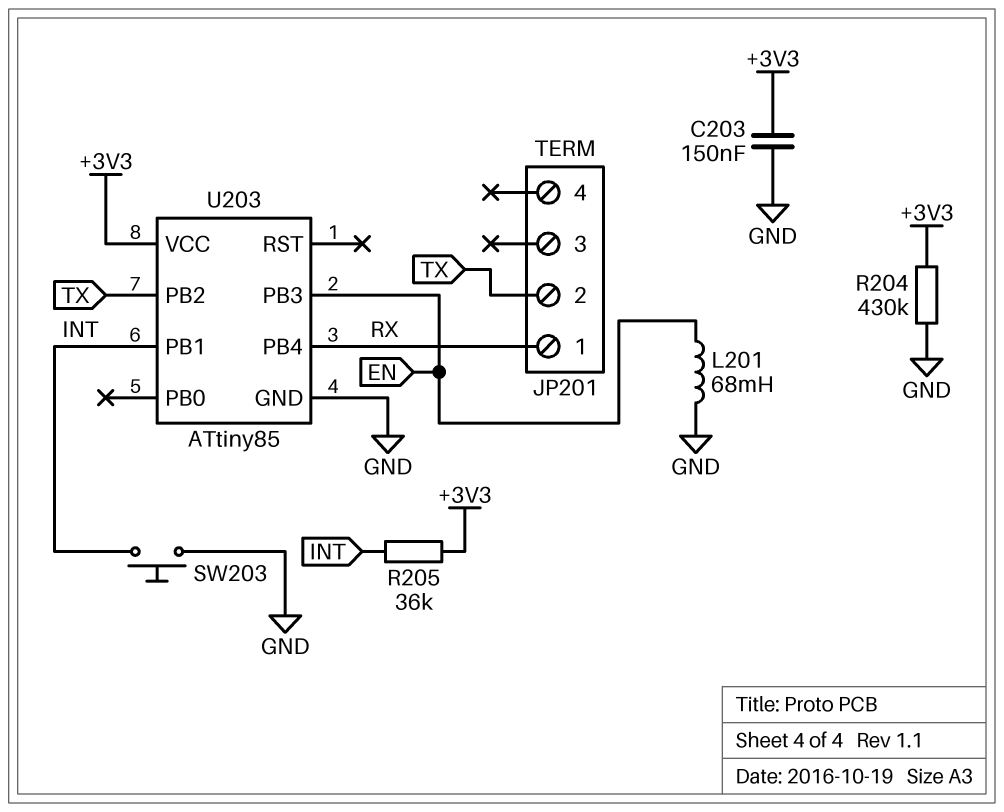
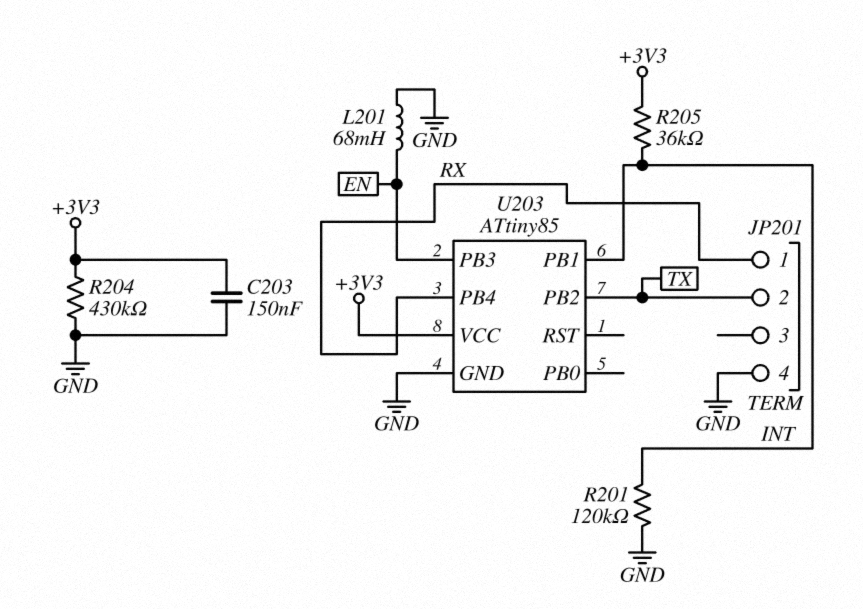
JP201 pin 4: none -> GND
R201: none -> 120k (GND, INT)
SW203: button (GND, INT) -> none

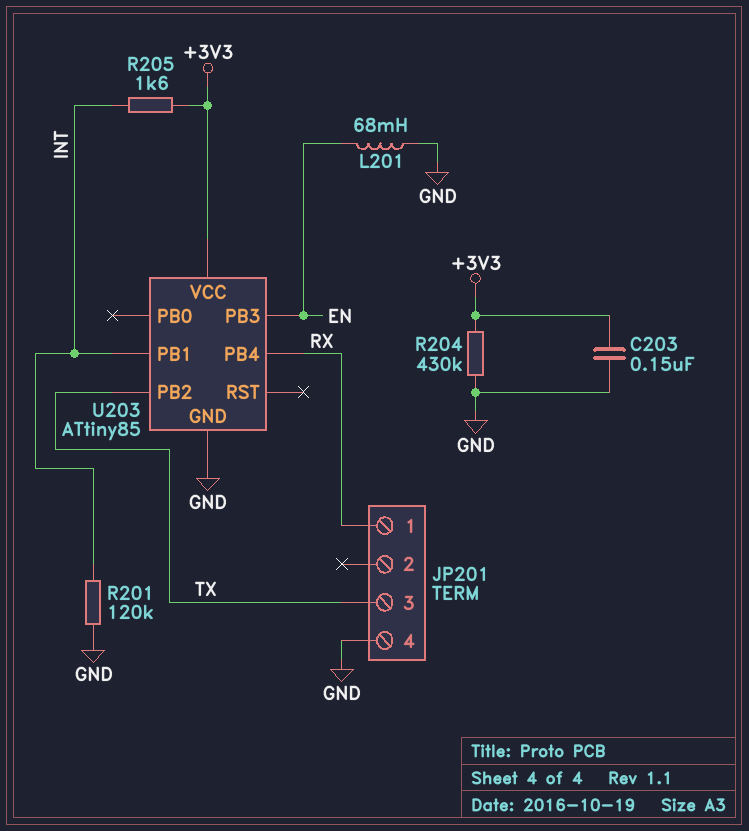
JP201 pin 2: TX -> none
JP201 pin 3: none -> TX
R205: 36k (+3V3, INT) -> 1.6k (+3V3, INT)

